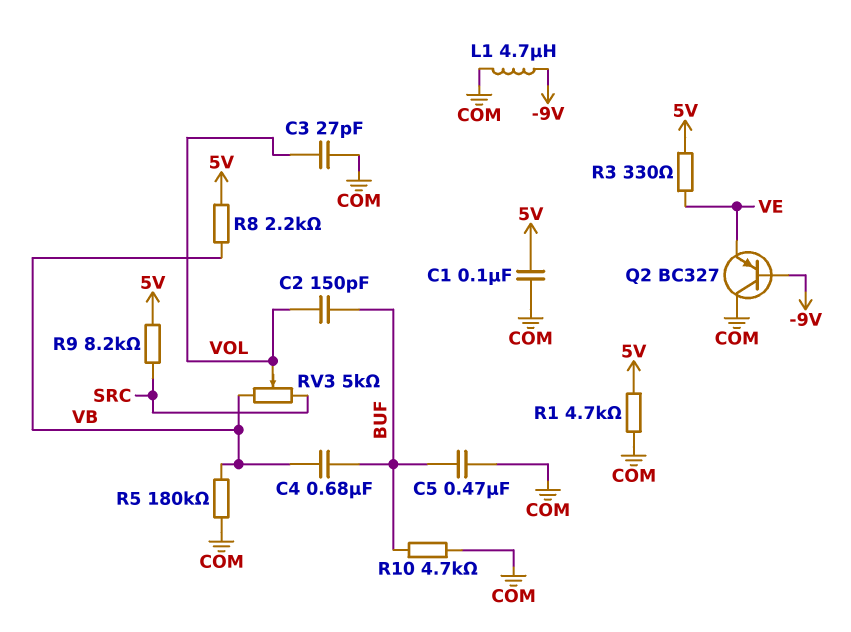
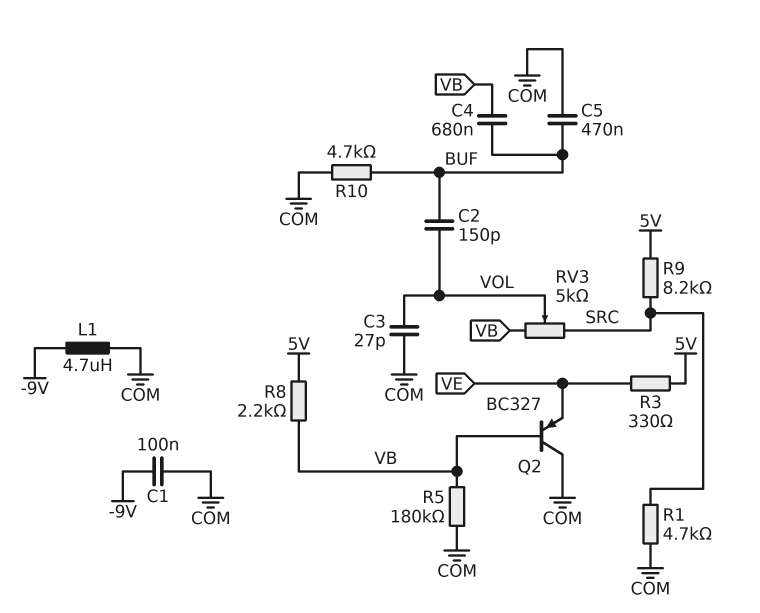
C1: 100nF (5V, COM) -> 100nF (-9V, COM)
Q2: PNP BC327 (B -9V, C COM, E VE) -> PNP BC327 (B VB, C COM, E VE)
R1: 4.7k (5V, COM) -> 4.7k (COM, SRC)

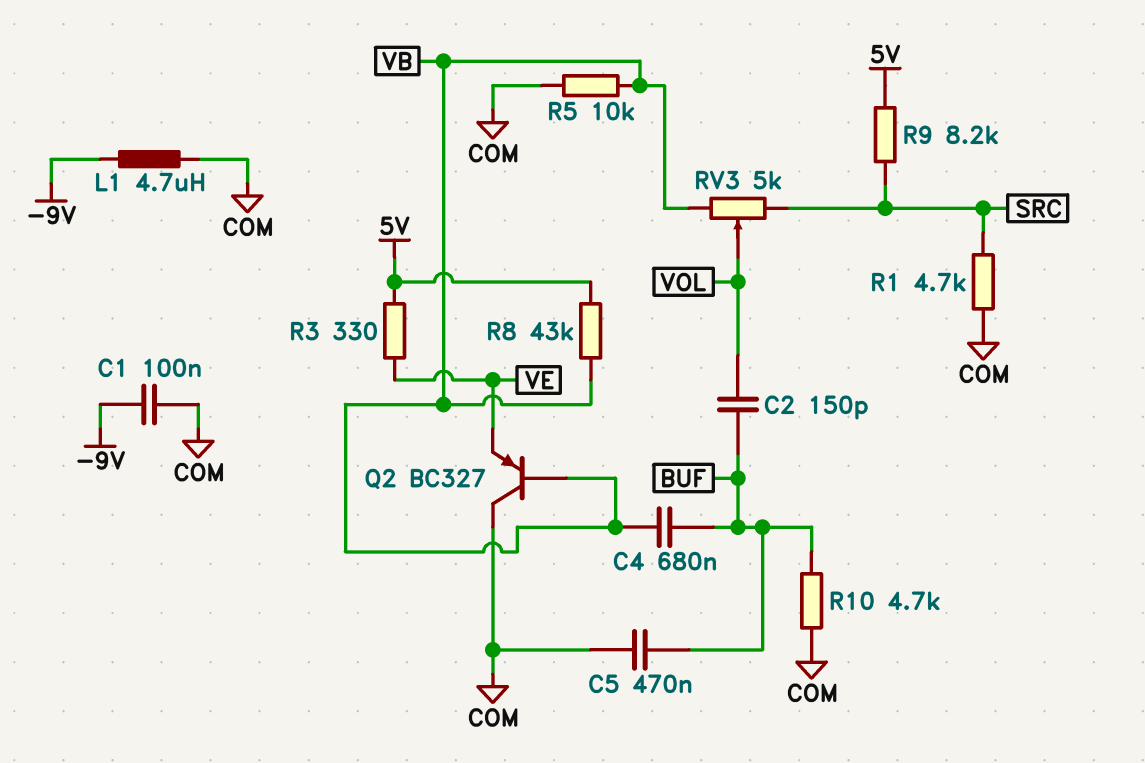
C3: 27pF (COM, VOL) -> none
R5: 180k (COM, VB) -> 10k (COM, VB)
R8: 2.2k (5V, VB) -> 43k (5V, VB)

